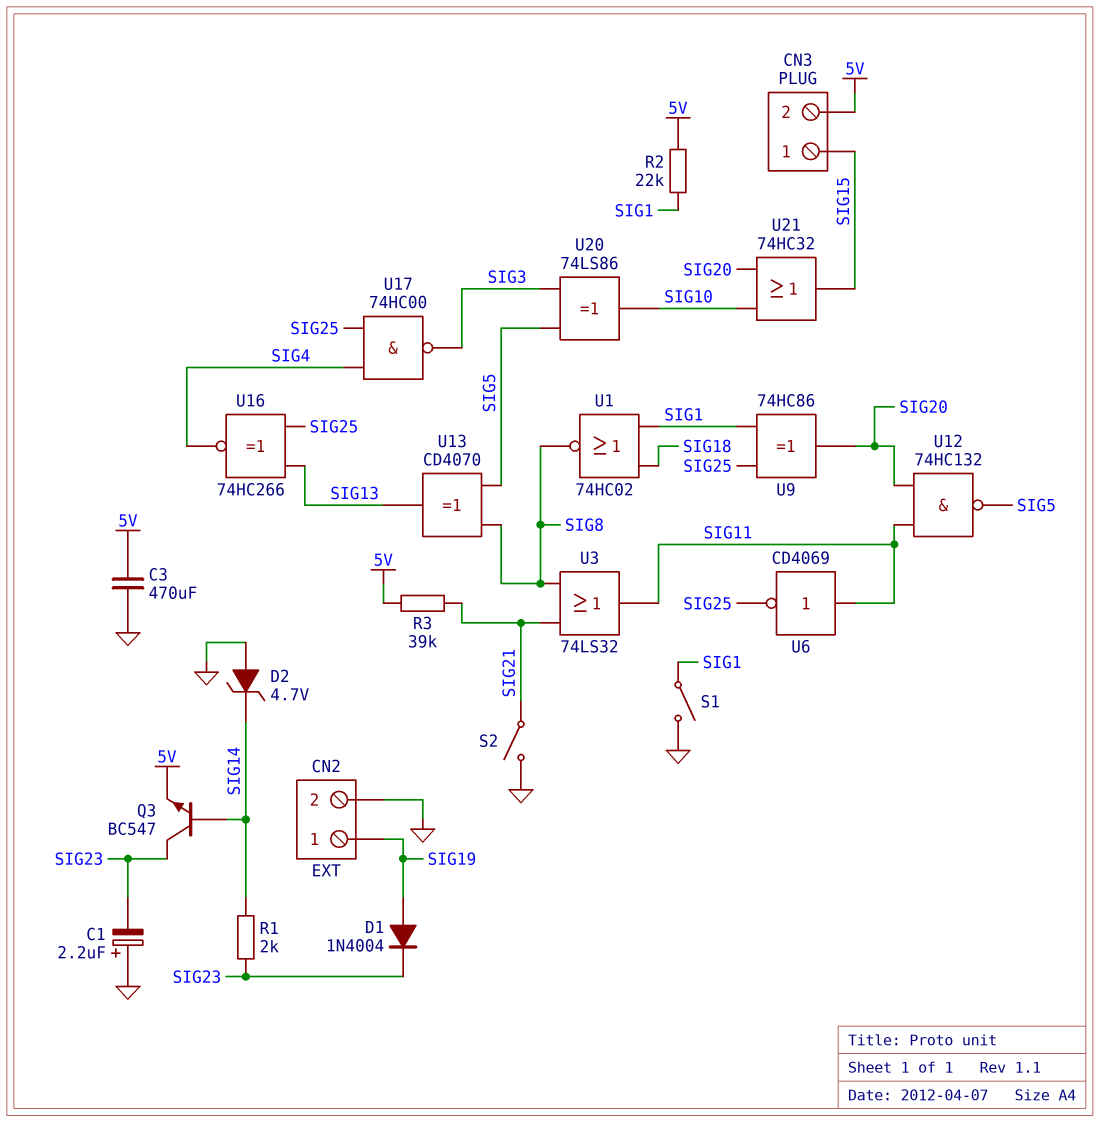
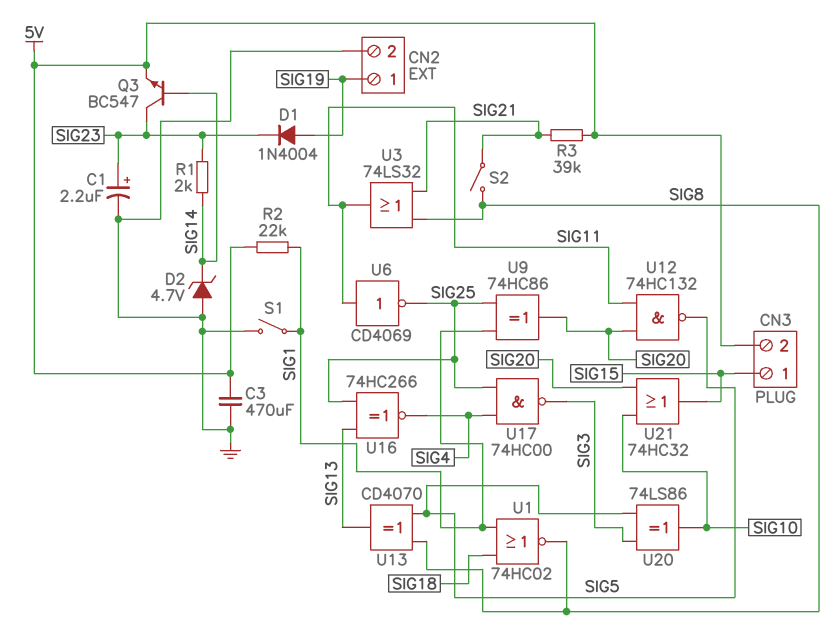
C1: 2.2uF (plus GND, minus SIG23) -> 2.2uF (plus SIG23, minus GND)
S2: switch (GND, SIG21) -> switch (SIG8, SIG21)

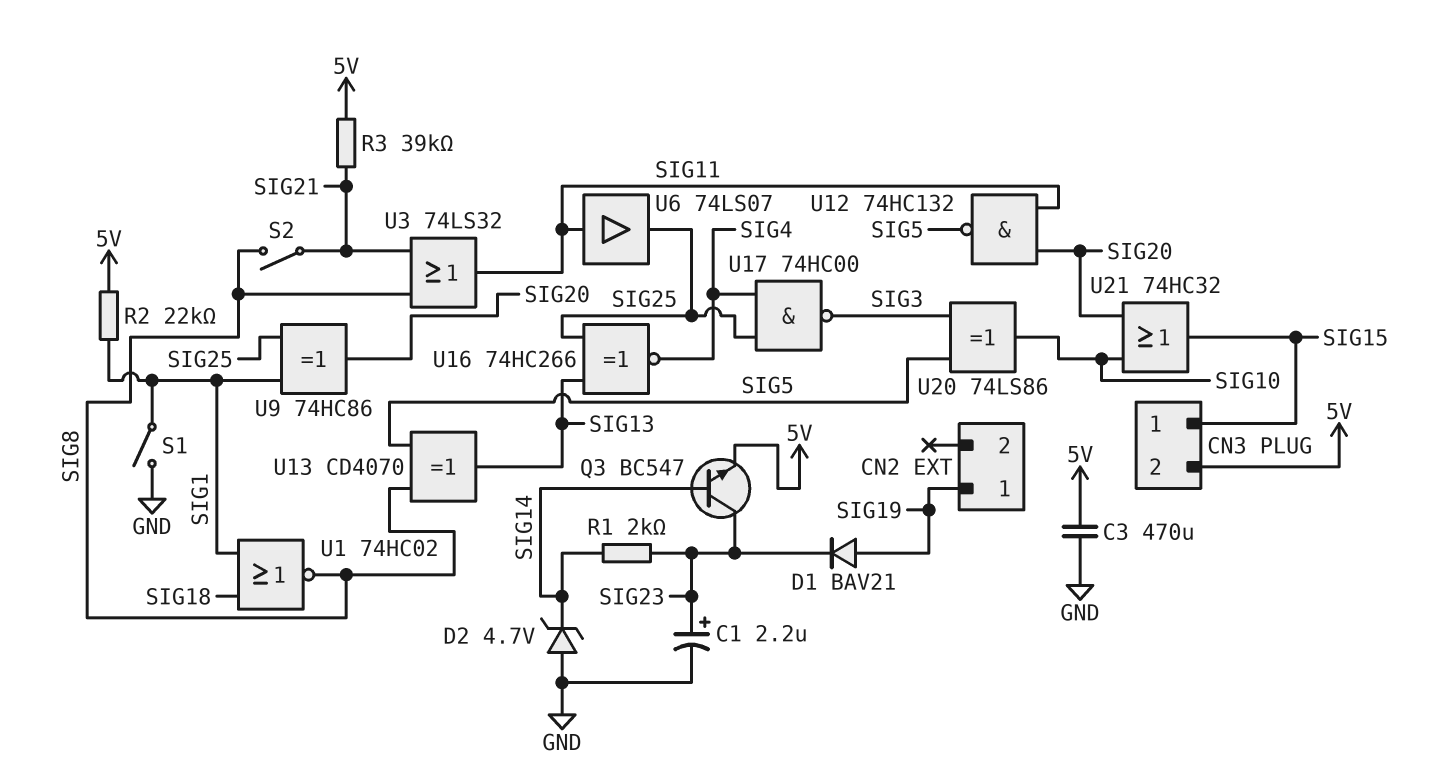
CN2 pin 2: GND -> none
D1: diode 1N4004 (A SIG19, K SIG23) -> diode BAV21 (A SIG19, K SIG23)
U6: NOT CD4069 (in SIG11, out SIG25) -> buffer 74LS07 (in SIG11, out SIG25)

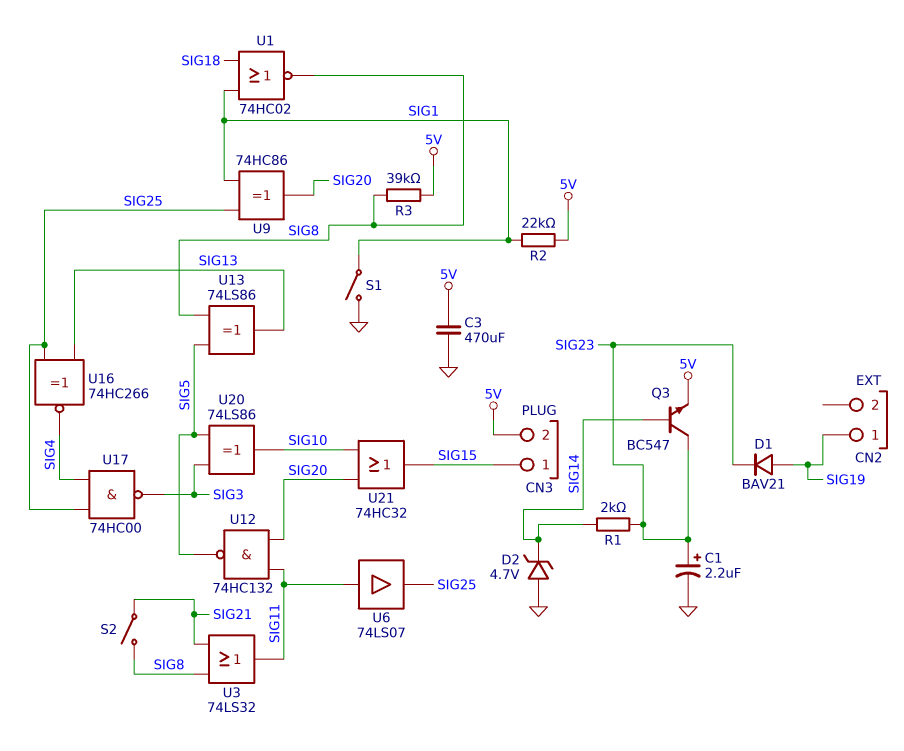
R3: 39k (5V, SIG21) -> 39k (5V, SIG8)
U13: XOR CD4070 (in SIG5, in SIG8, out SIG13) -> XOR 74LS86 (in SIG5, in SIG8, out SIG13)

